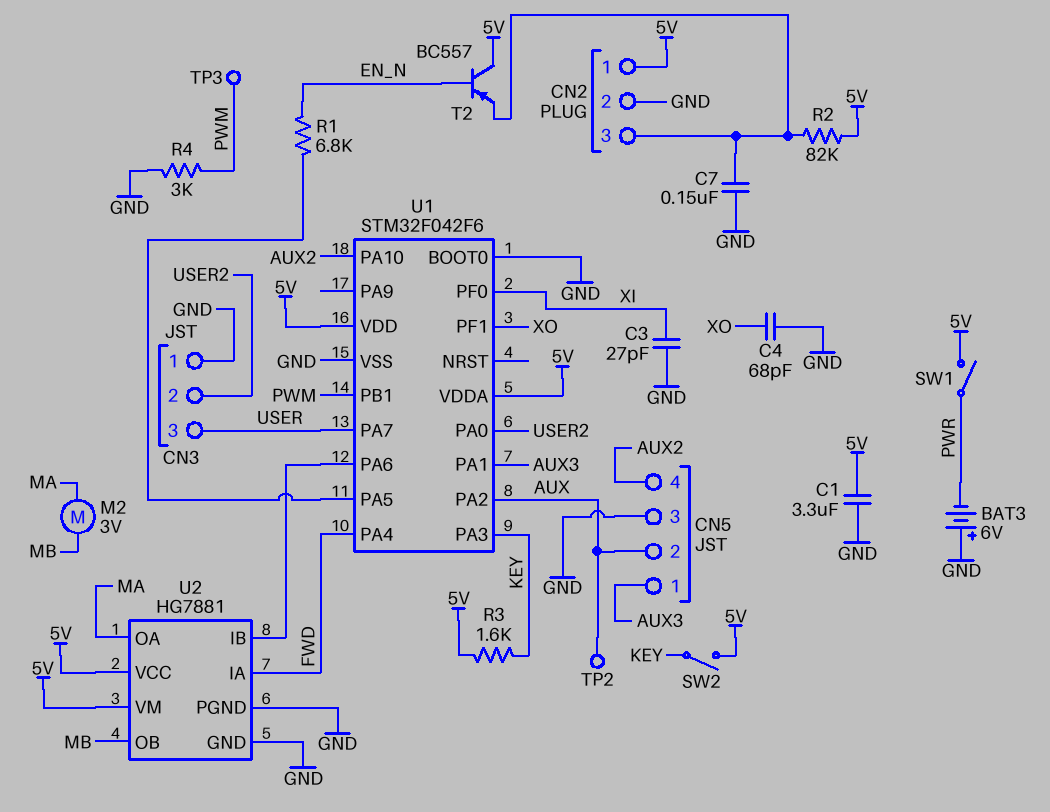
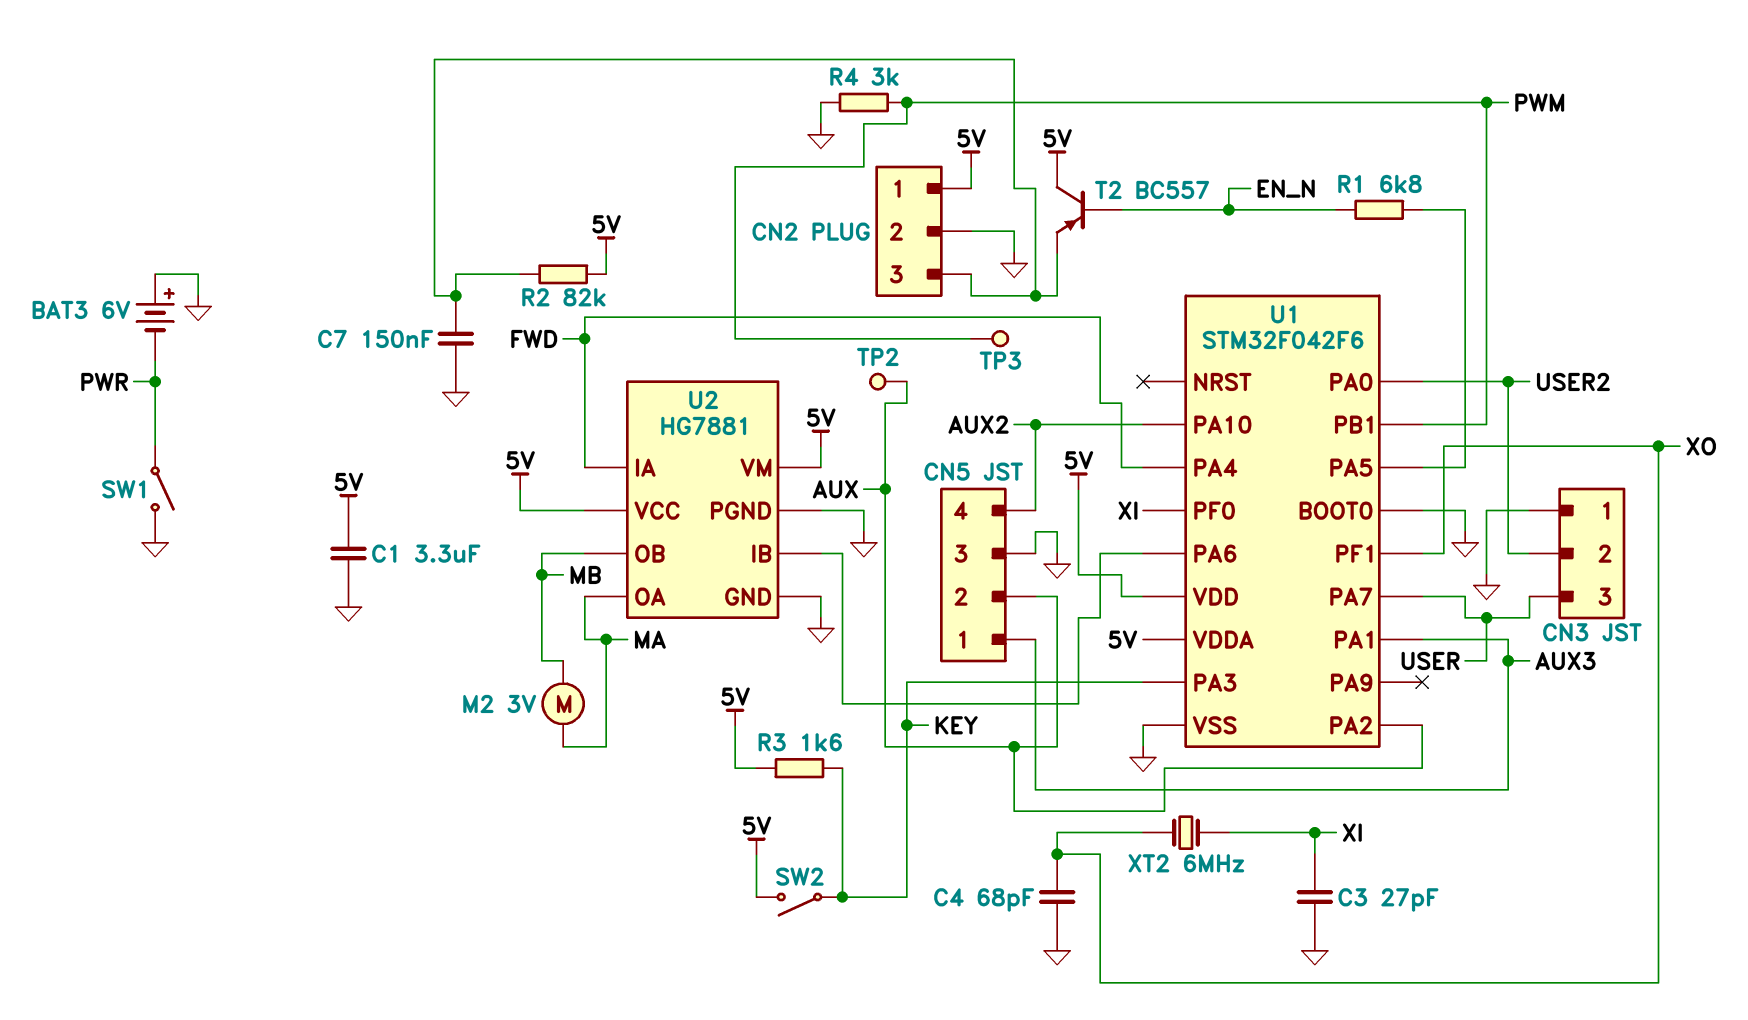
SW1: switch (5V, PWR) -> switch (GND, PWR)
XT2: none -> 6MHz (XI, XO)

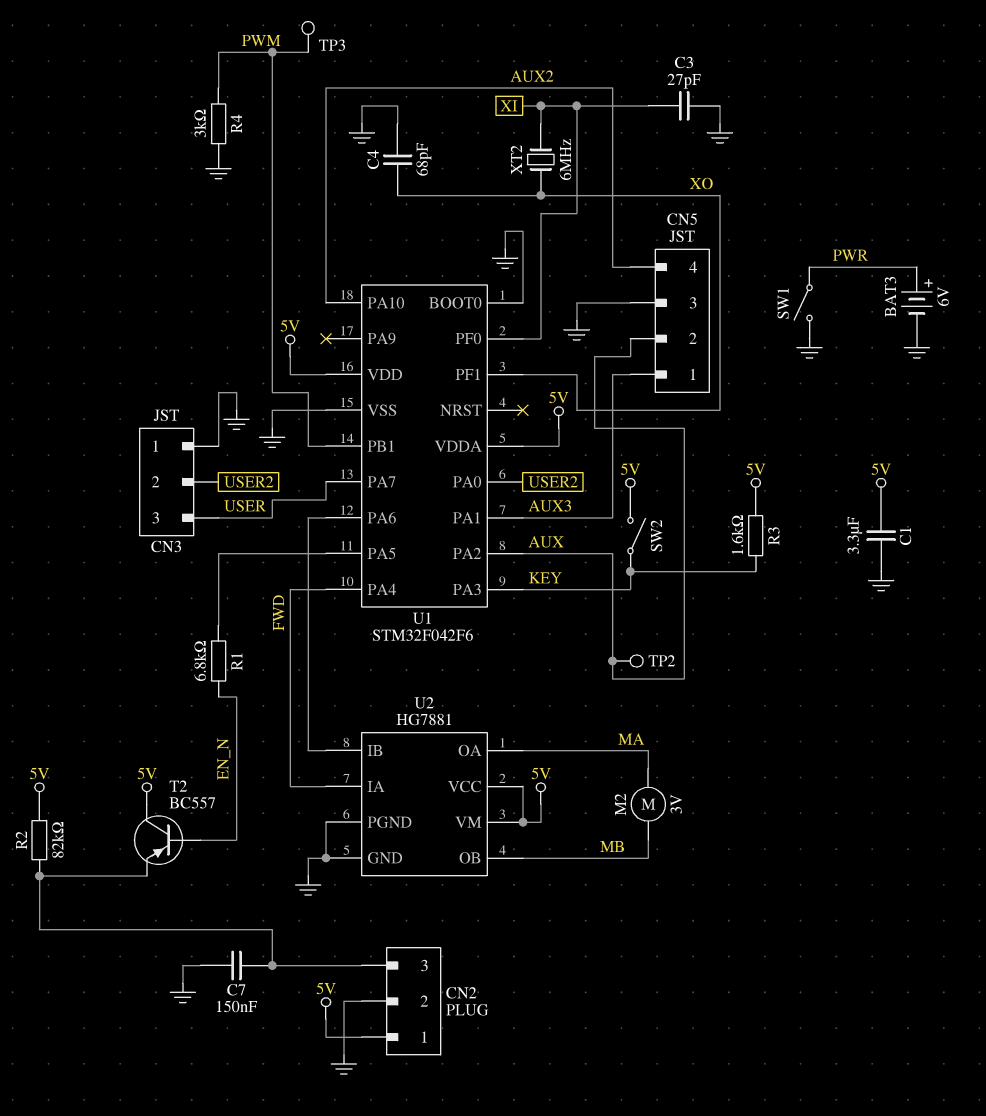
BAT3: 6V (plus GND, minus PWR) -> 6V (plus PWR, minus GND)

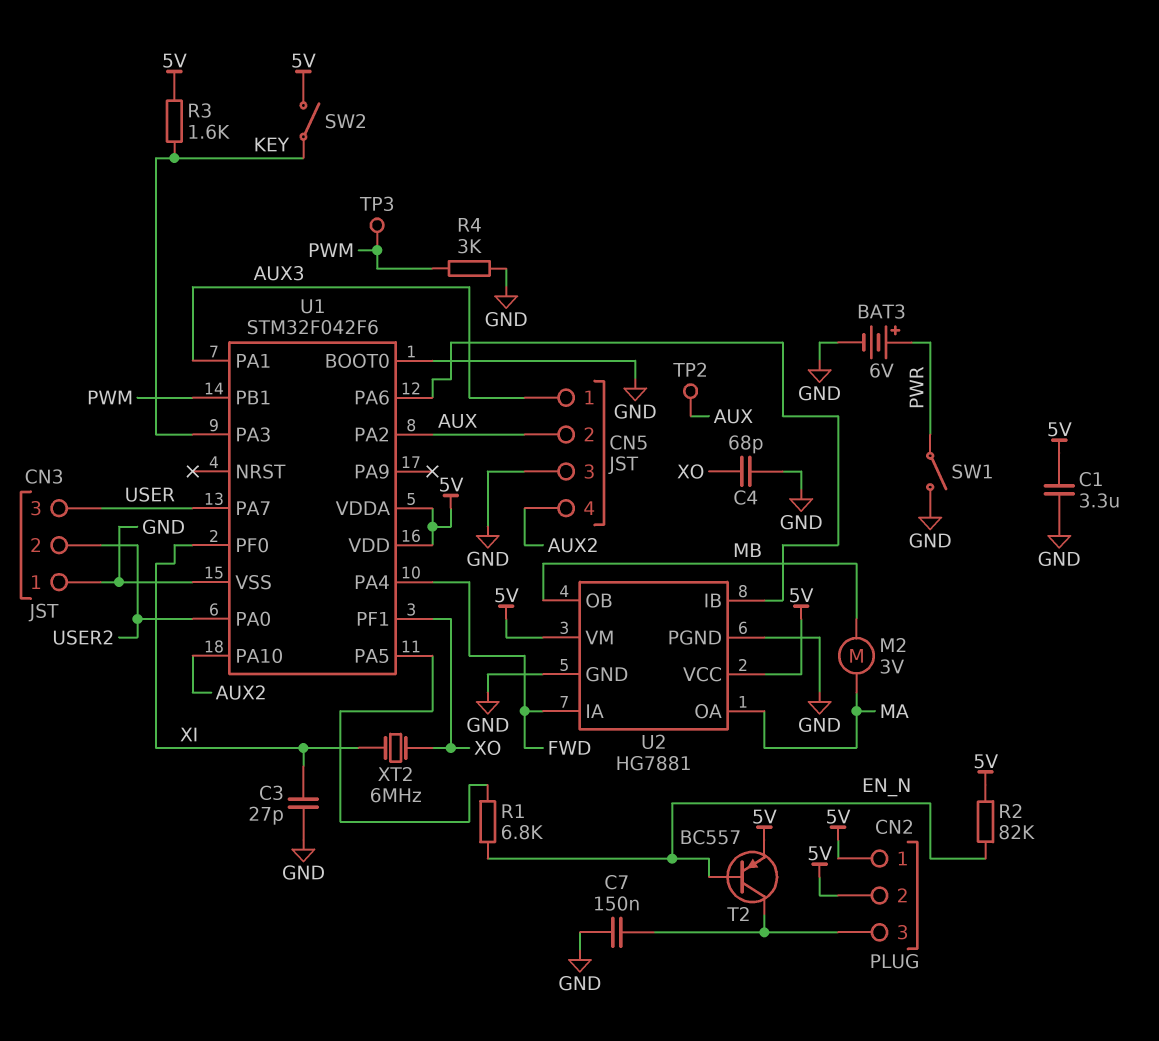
CN2 pin 2: GND -> 5V
R2: 82k (5V, CN2/3) -> 82k (5V, EN_N)
T2: PNP BC557 (B EN_N, C 5V, E CN2/3) -> PNP BC557 (B EN_N, C CN2/3, E 5V)

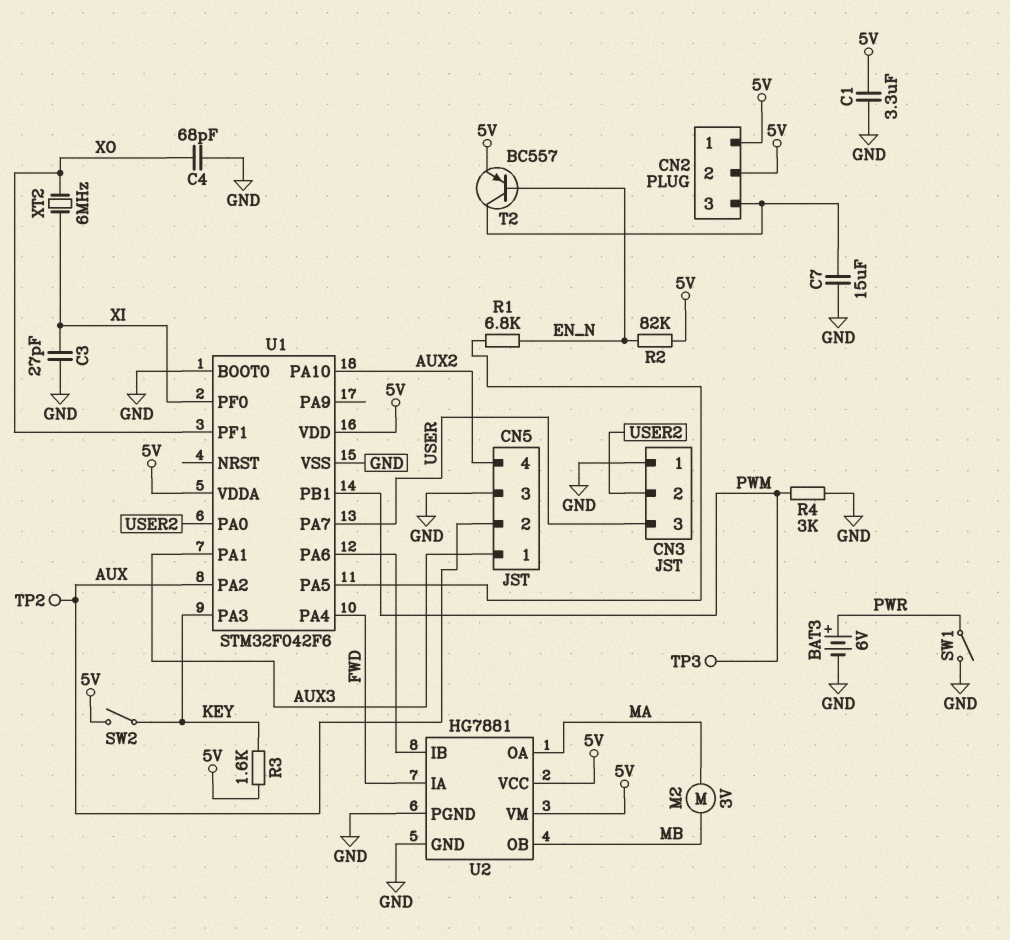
C7: 150nF (CN2/3, GND) -> 15uF (CN2/3, GND)

